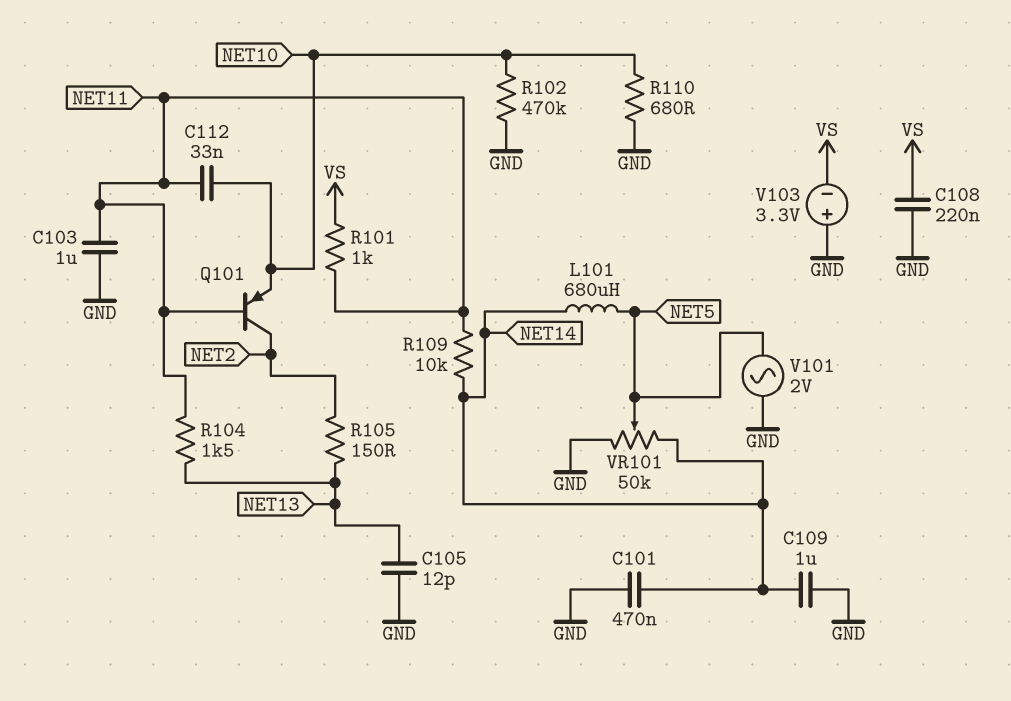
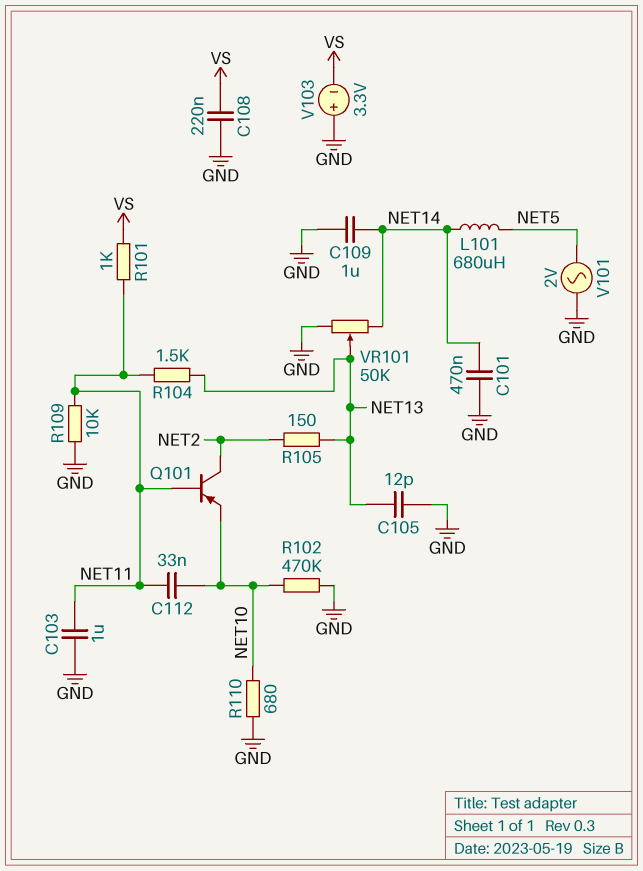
R109: 10k (NET11, NET14) -> 10k (GND, NET11)
VR101: 50k (GND, NET14, wiper NET5) -> 50k (GND, NET14, wiper NET13)

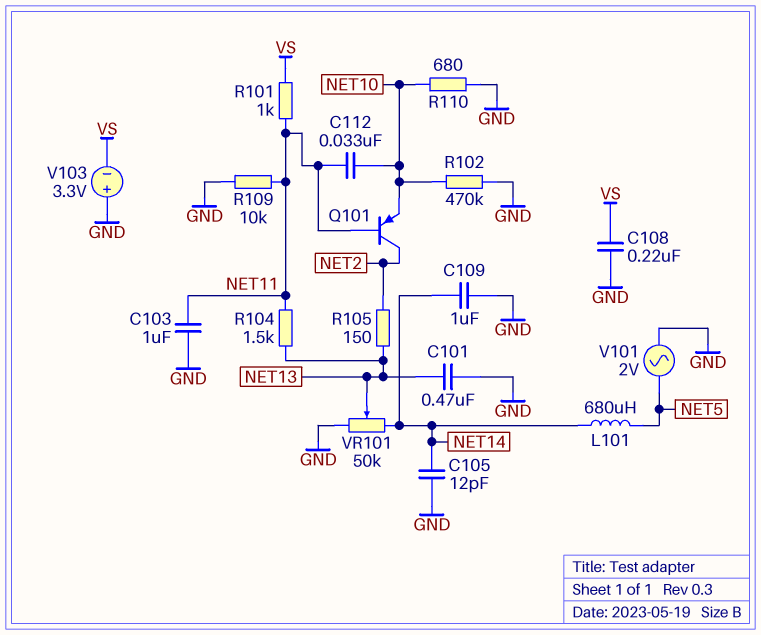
C101: 470nF (GND, NET14) -> 470nF (GND, NET13)
C105: 12pF (GND, NET13) -> 12pF (GND, NET14)

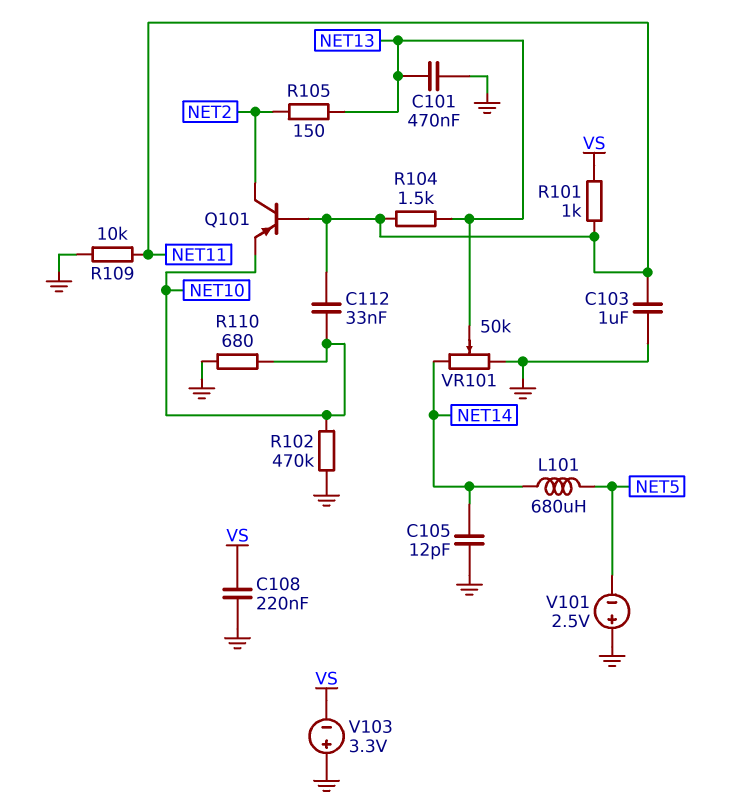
C109: 1uF (GND, NET14) -> none
V101: AC 2V (GND, NET5) -> 2.5V (plus GND, minus NET5)

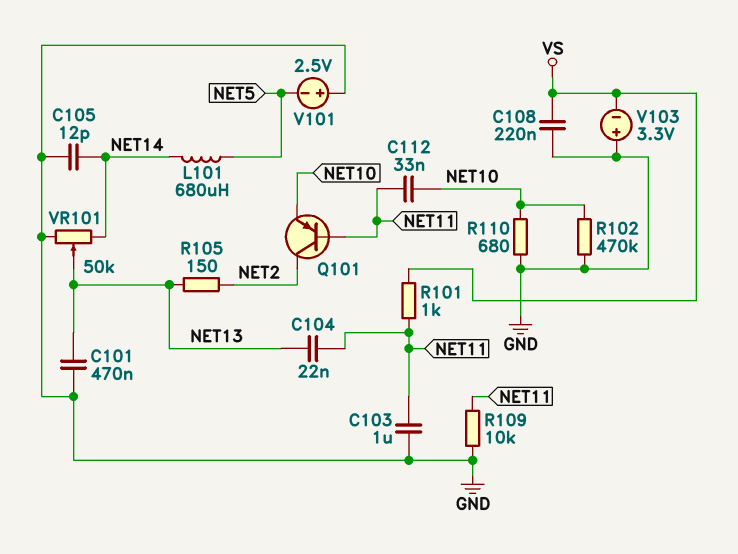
C104: none -> 22nF (NET11, NET13)
R104: 1.5k (NET11, NET13) -> none

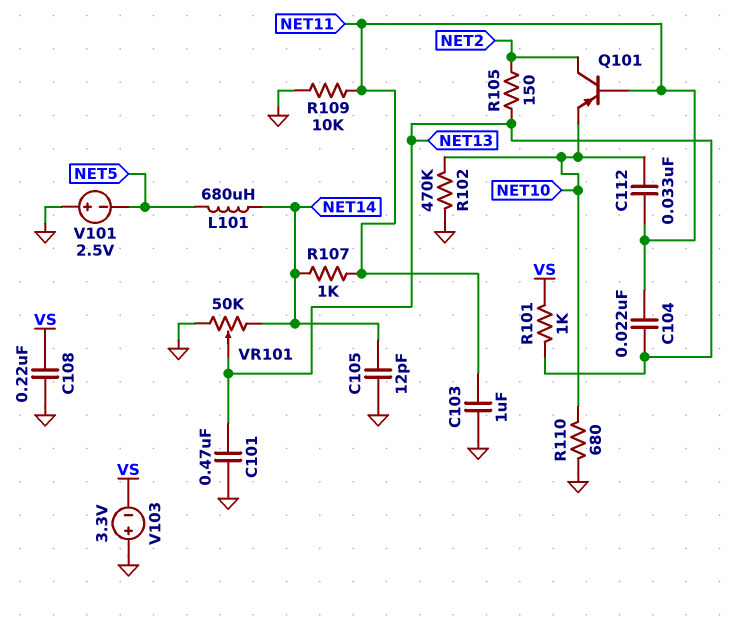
R101: 1k (NET11, VS) -> 1k (NET13, VS)
R107: none -> 1k (NET11, NET14)

